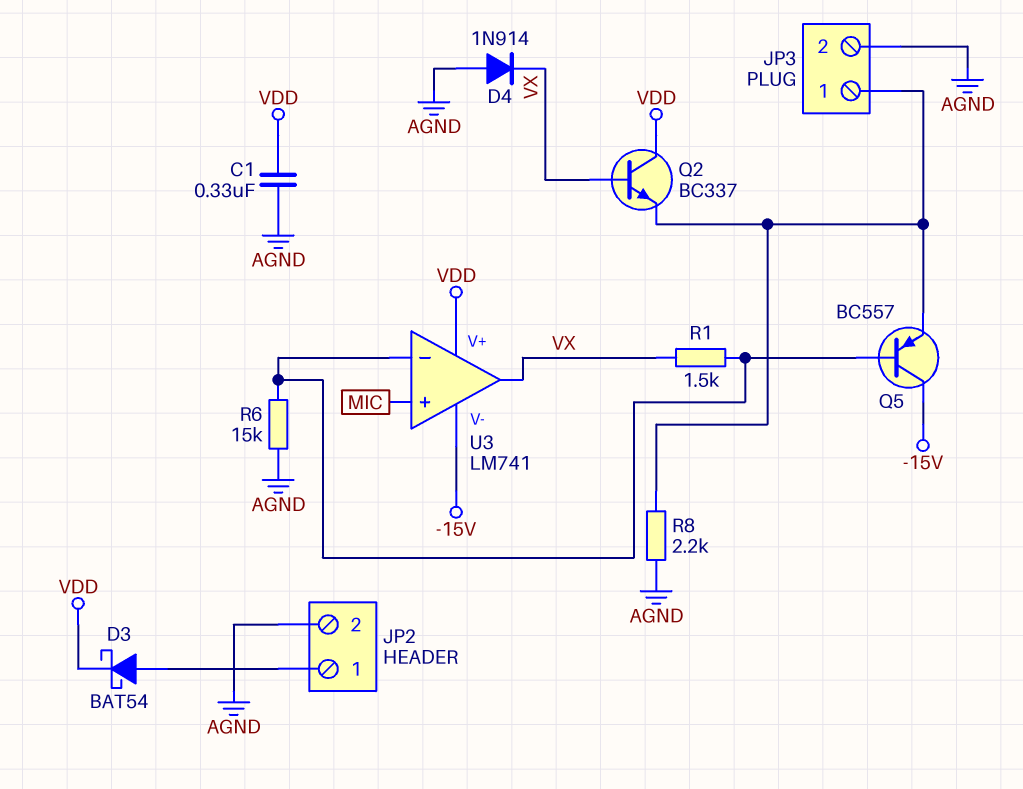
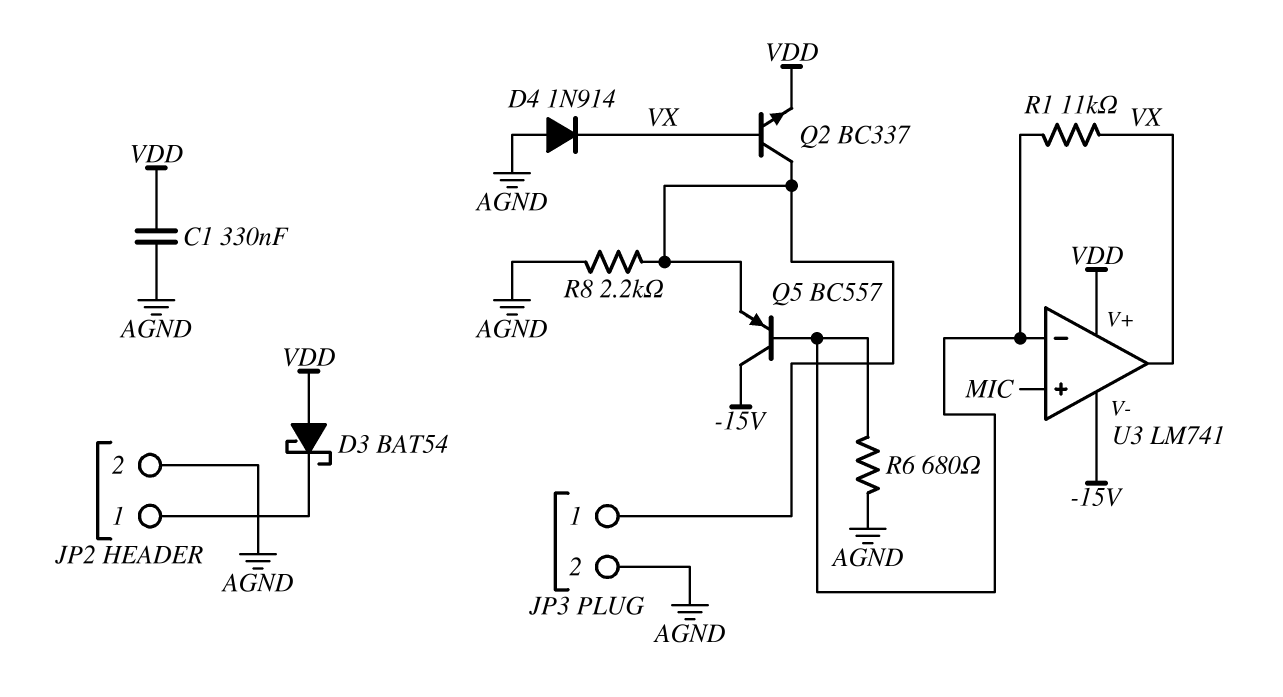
D3: schottky BAT54 (A JP2/1, K VDD) -> schottky BAT54 (A VDD, K JP2/1)
Q2: NPN BC337 (B VX, C VDD, E JP3/1) -> NPN BC337 (B VX, C JP3/1, E VDD)
R1: 1.5k (U3/in-, VX) -> 11k (U3/in-, VX)
R6: 15k (AGND, U3/in-) -> 680 (AGND, U3/in-)

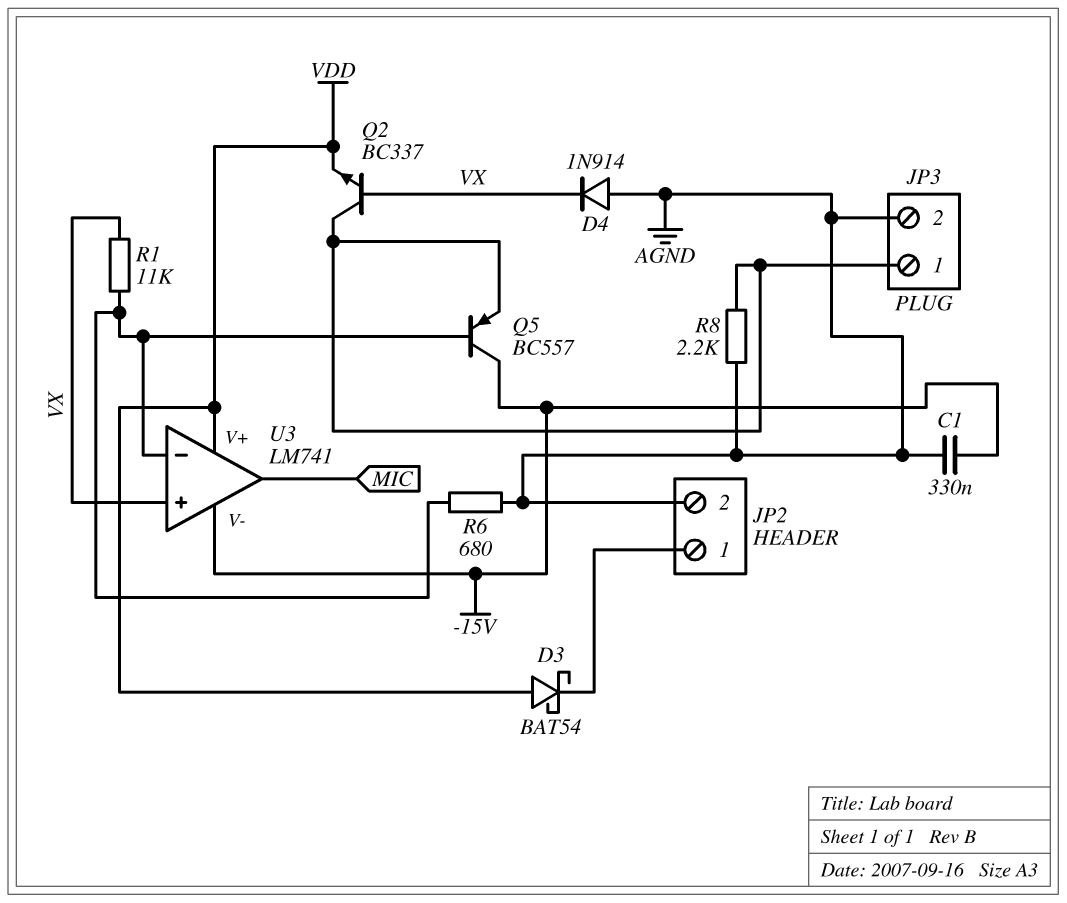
C1: 330nF (AGND, VDD) -> 330nF (-15V, AGND)
U3 pin in+: MIC -> VX
U3 pin out: VX -> MIC

